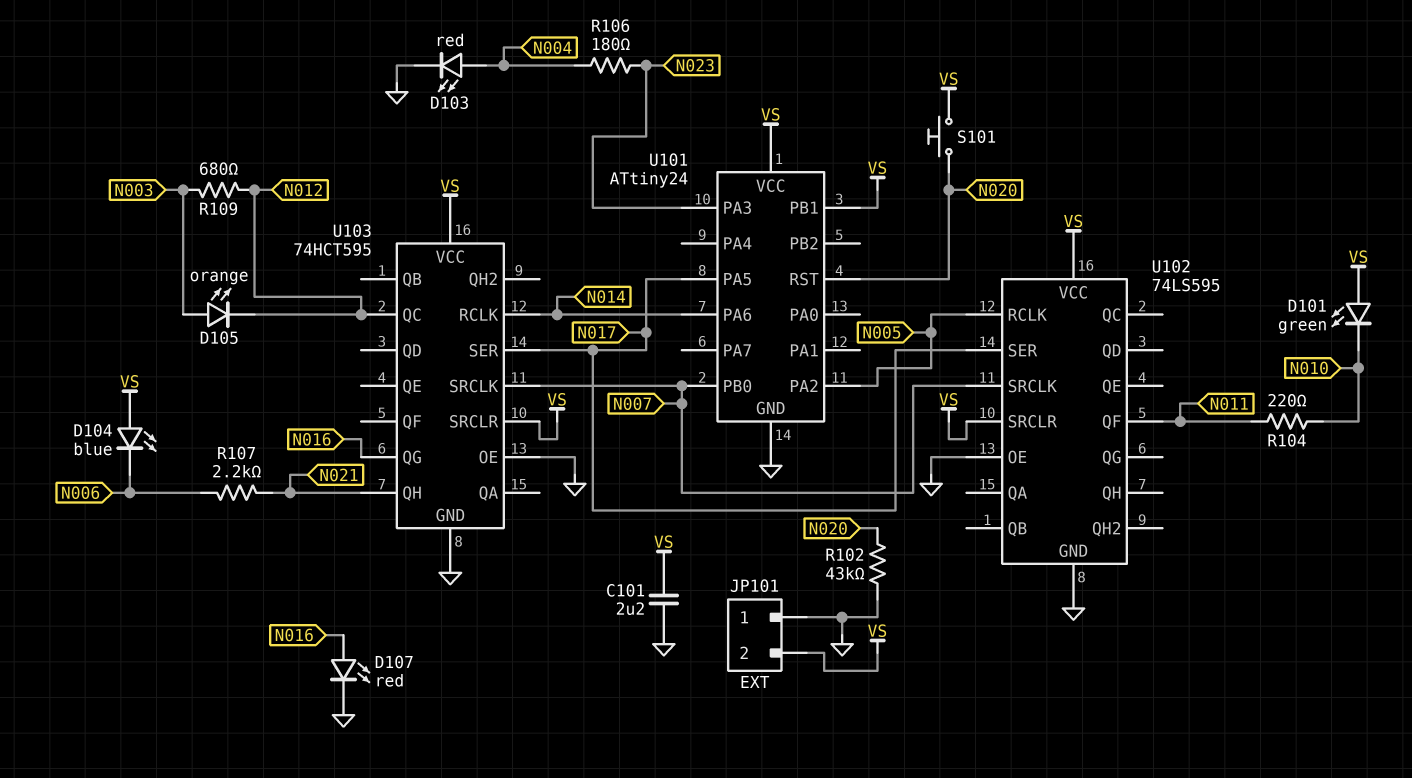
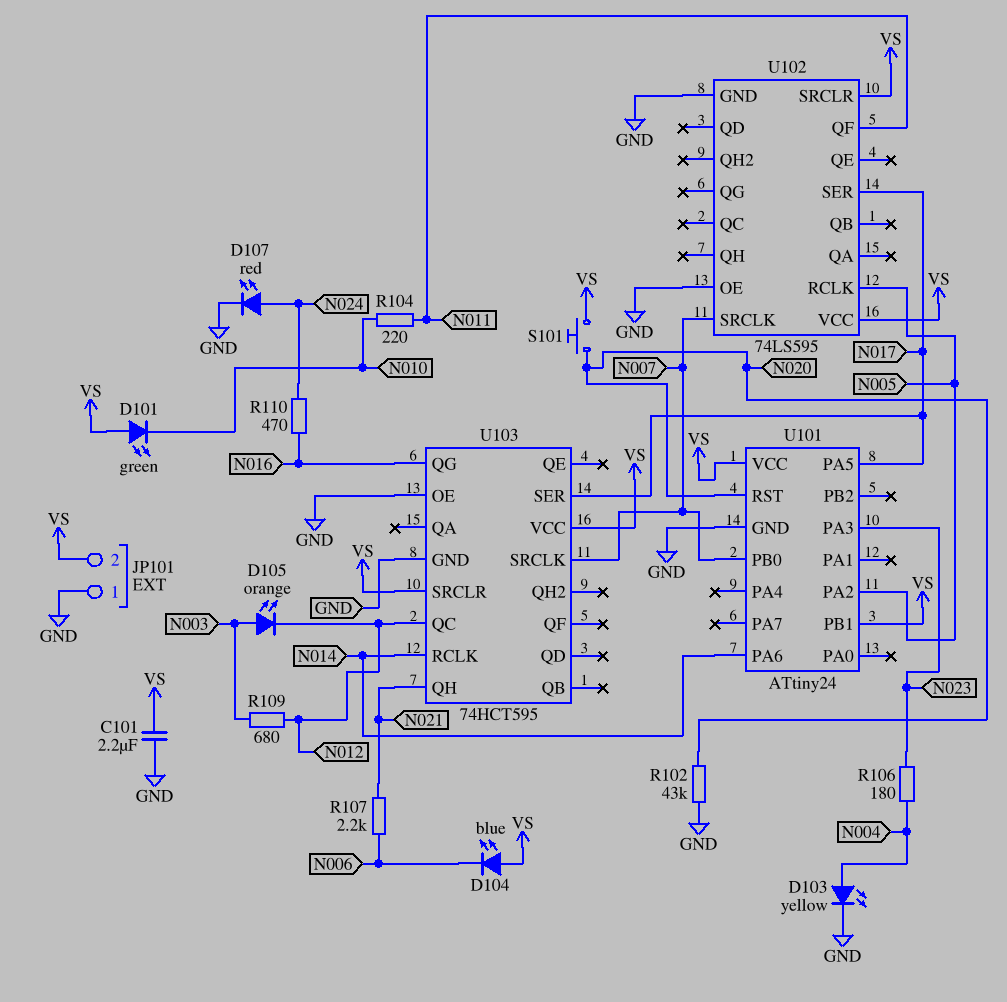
D103: LED red (A N004, K GND) -> LED yellow (A N004, K GND)
D107: LED red (A N016, K GND) -> LED red (A N024, K GND)
R110: none -> 470 (N016, N024)

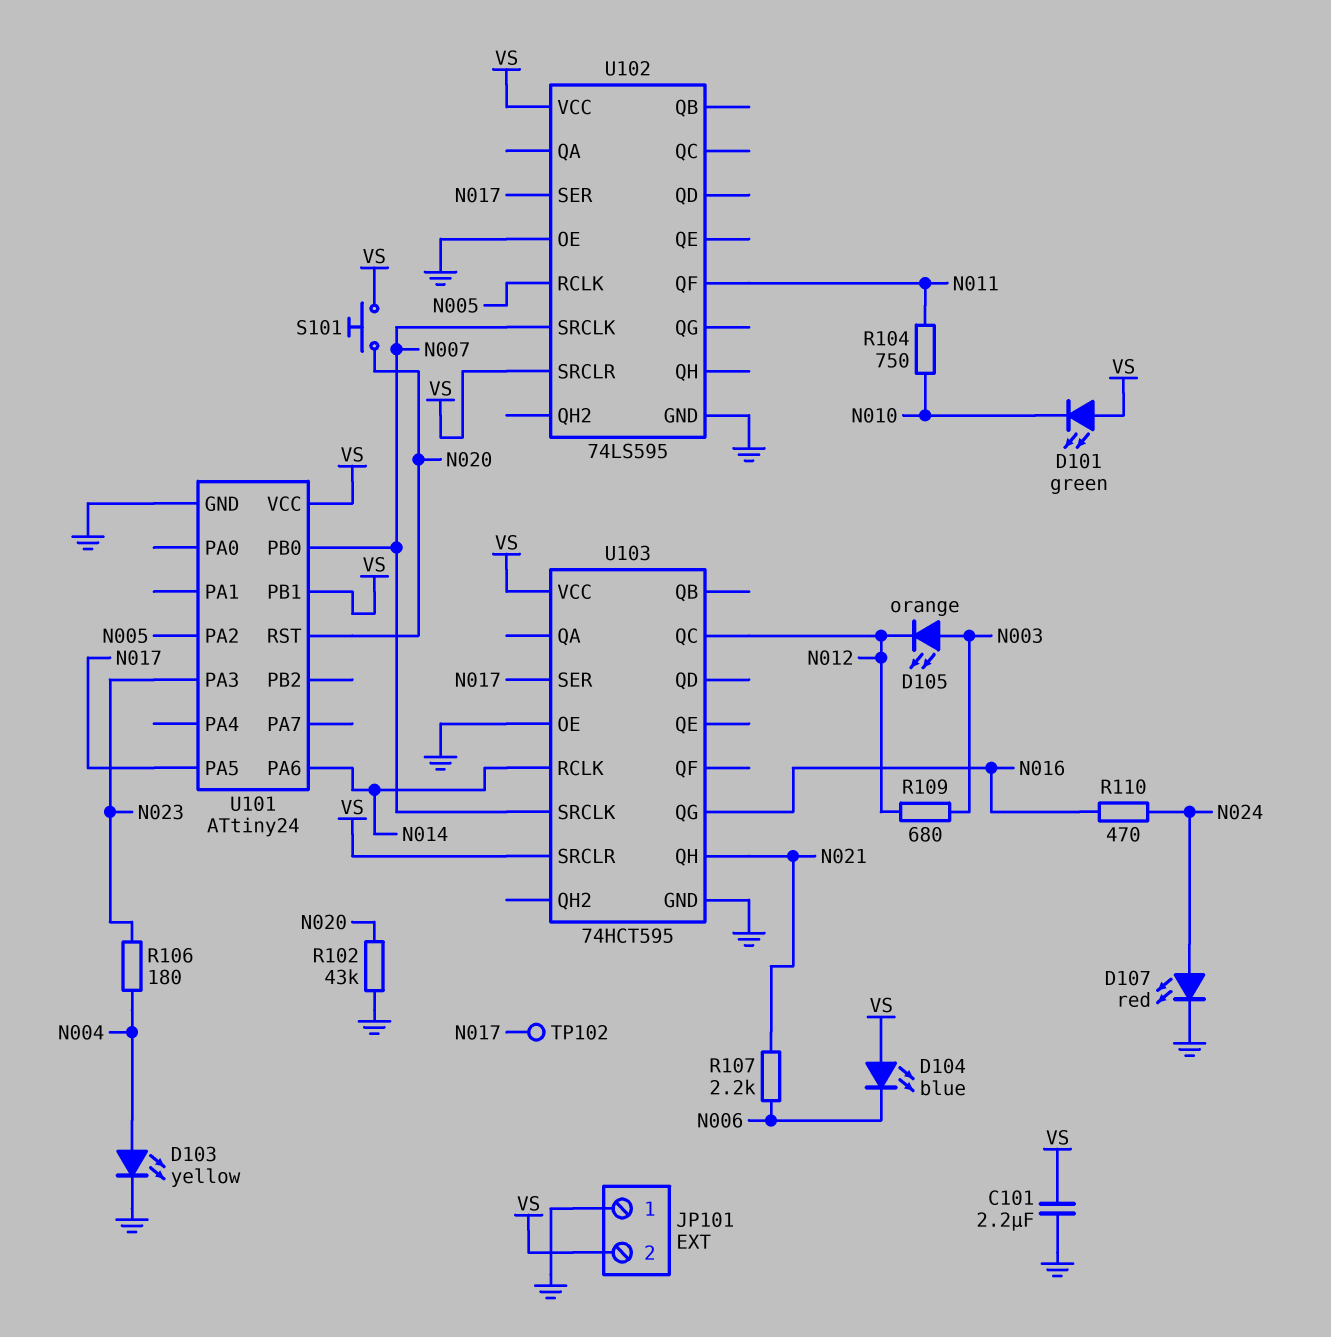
R104: 220 (N010, N011) -> 750 (N010, N011)
TP102: none -> test point (N017)

